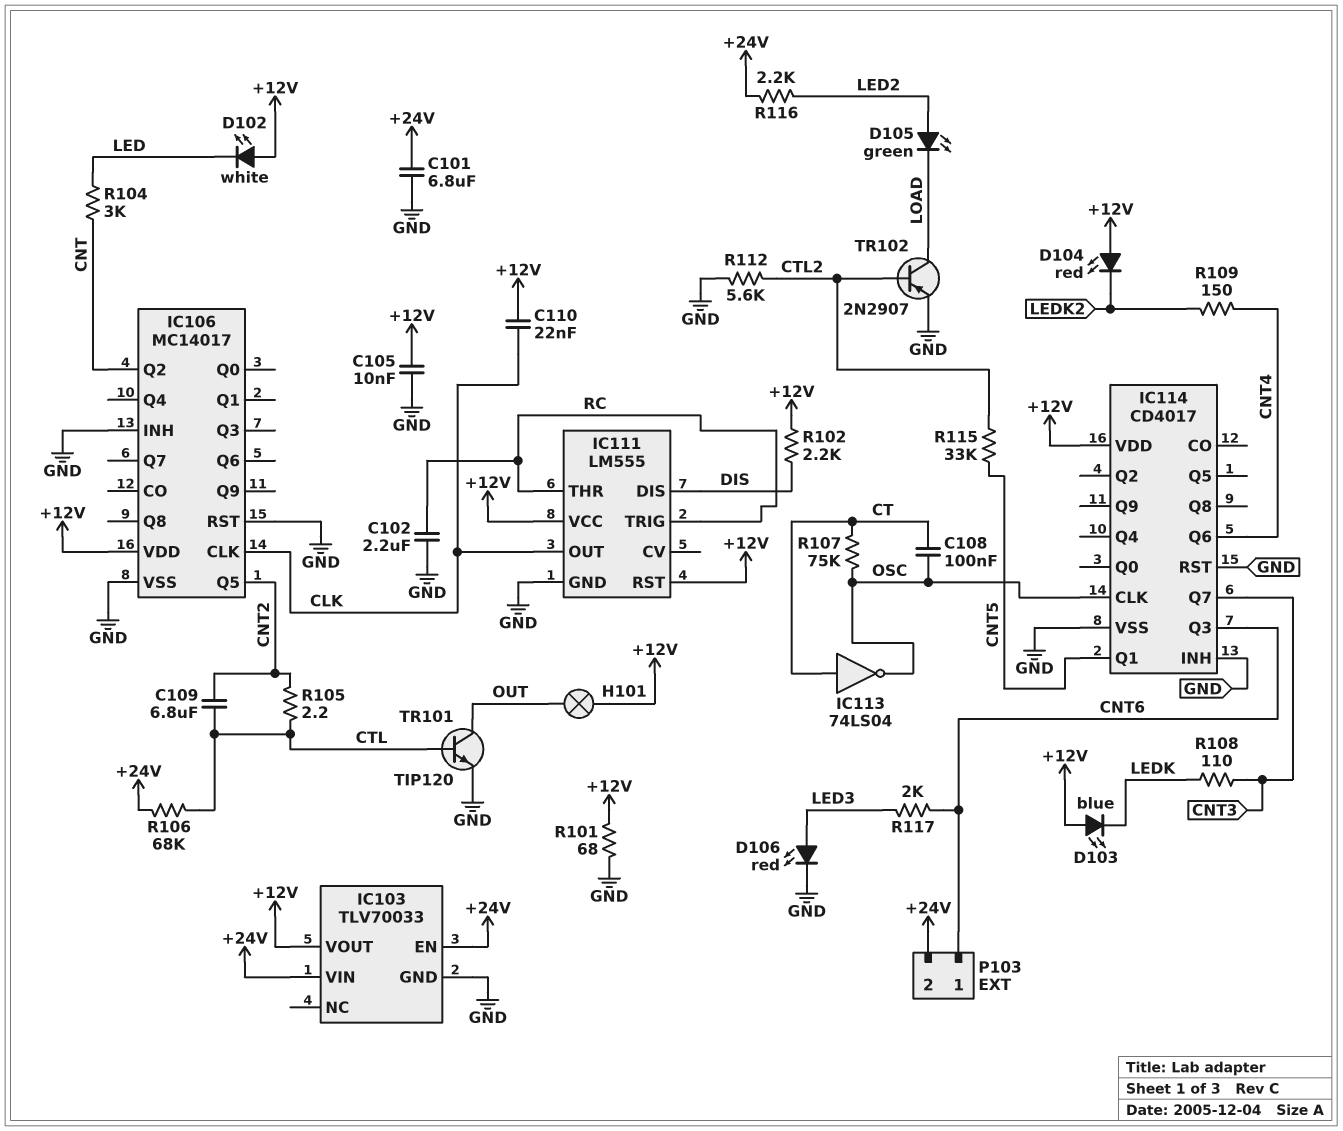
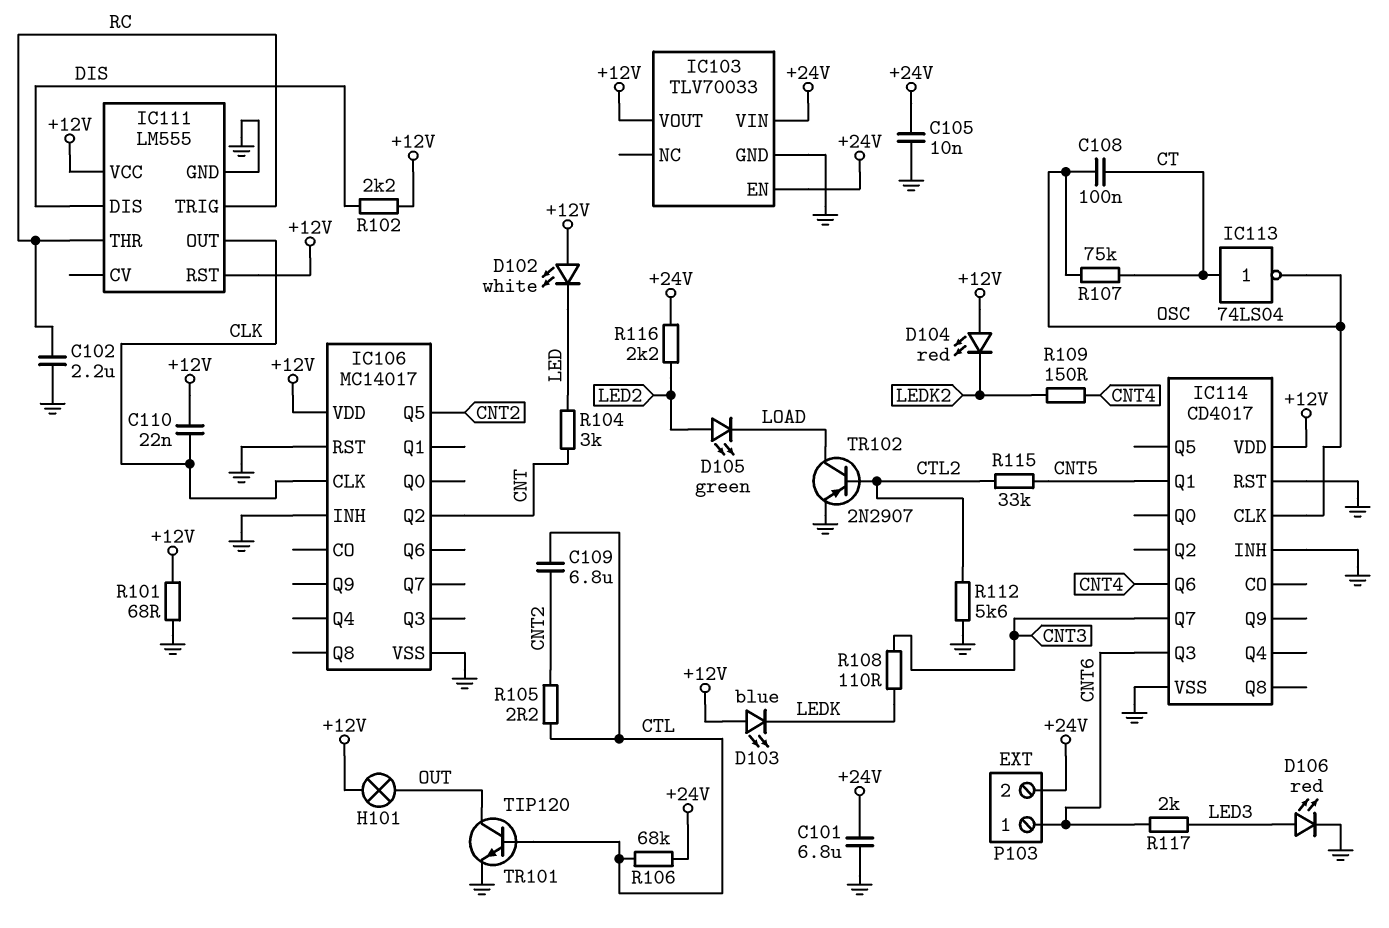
C105: 10nF (+12V, GND) -> 10nF (+24V, GND)

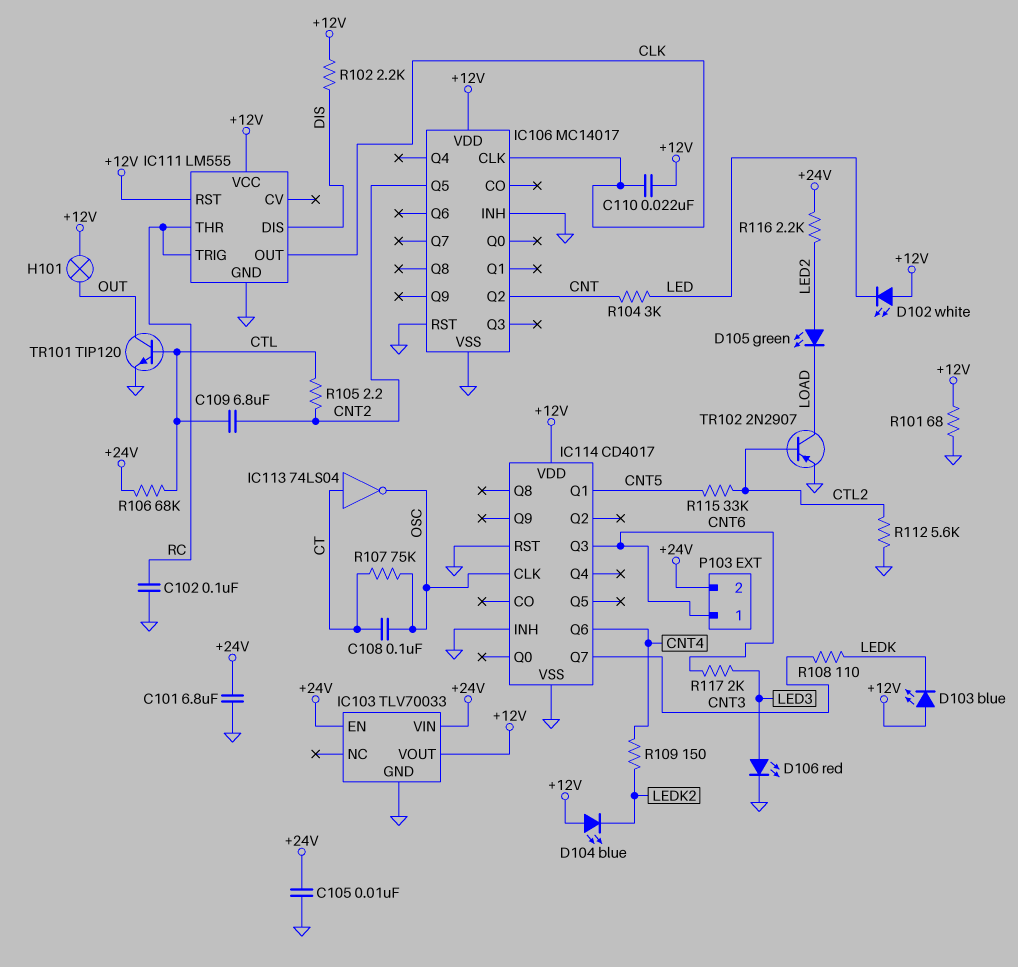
C102: 2.2uF (GND, RC) -> 100nF (GND, RC)
D104: LED red (A +12V, K LEDK2) -> LED blue (A +12V, K LEDK2)

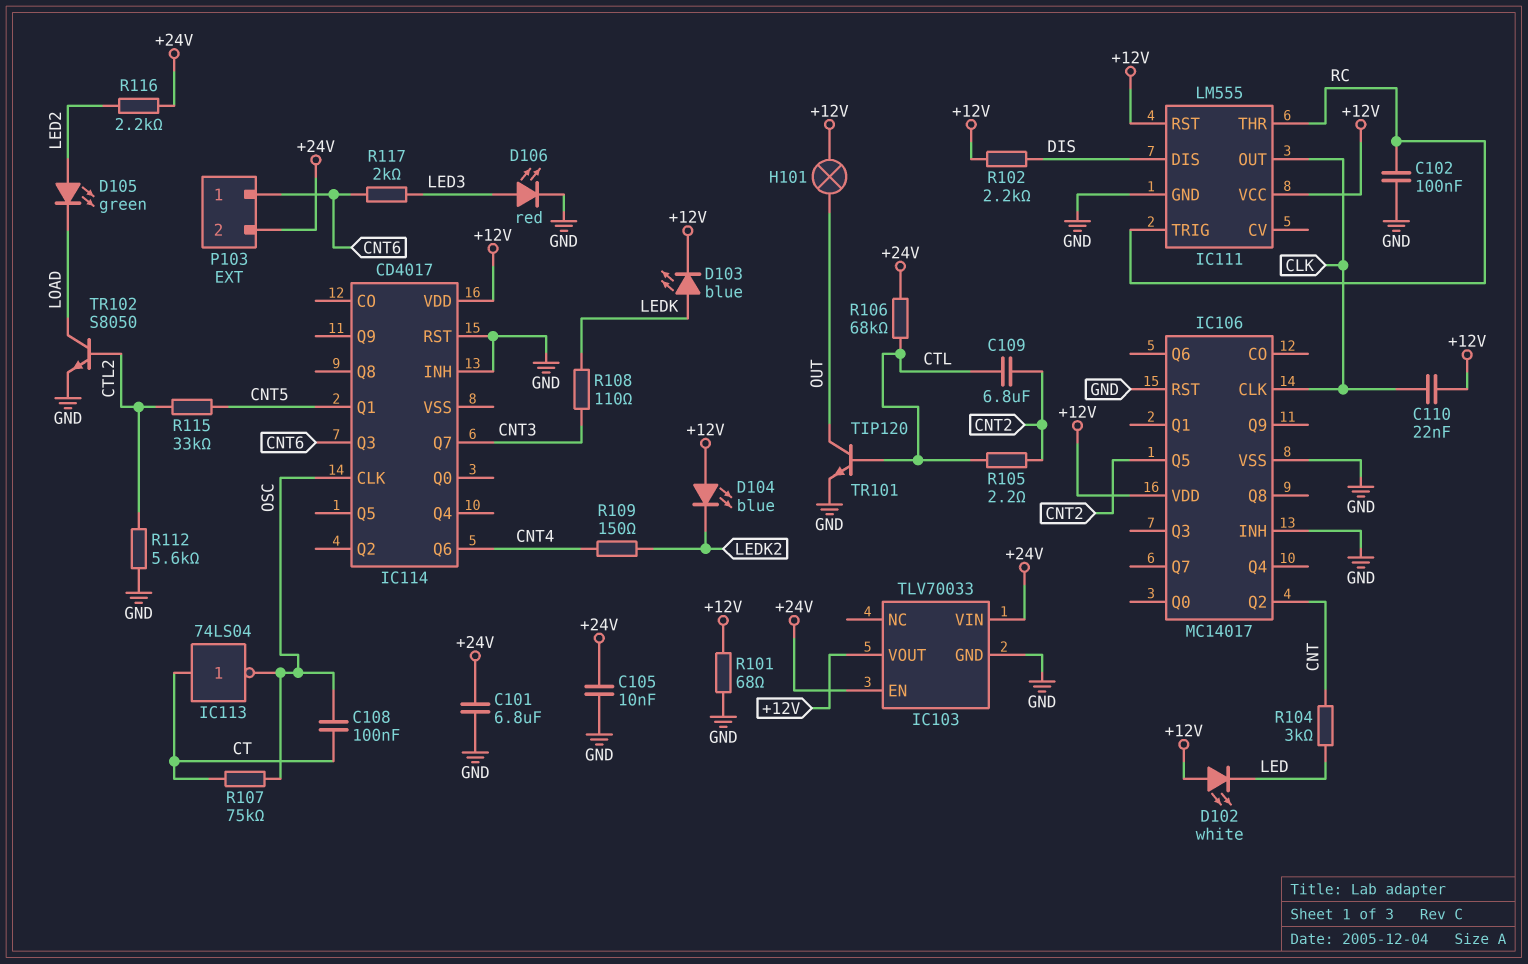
D103: LED blue (A +12V, K LEDK) -> LED blue (A LEDK, K +12V)
IC114 pin VSS: GND -> none
TR102: PNP 2N2907 (B CTL2, C LOAD, E GND) -> NPN S8050 (B CTL2, C LOAD, E GND)

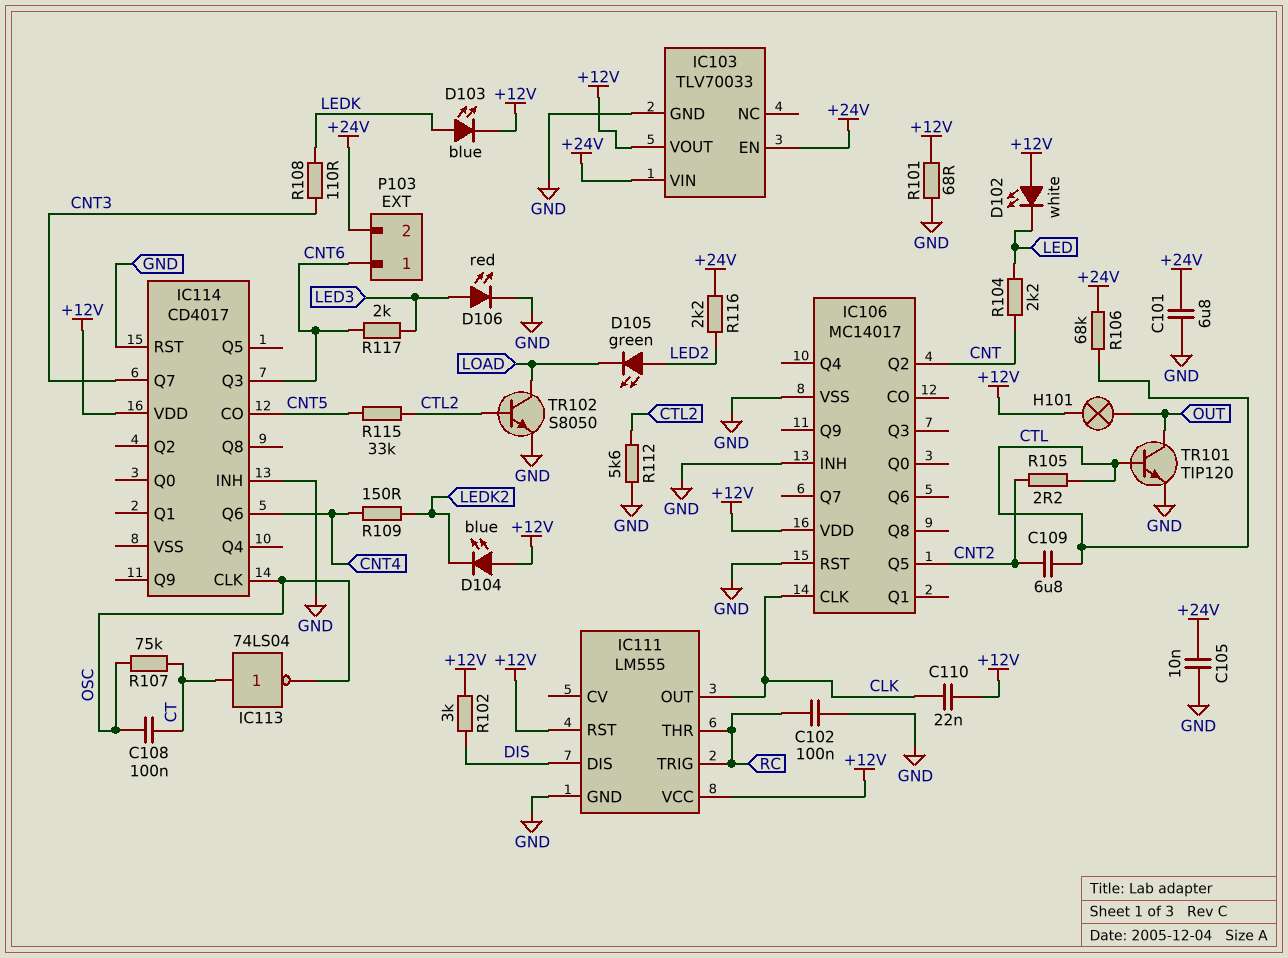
IC114 pin CO: none -> CNT5
IC114 pin Q1: CNT5 -> none
R102: 2.2k (+12V, DIS) -> 3k (+12V, DIS)
R104: 3k (CNT, LED) -> 2.2k (CNT, LED)

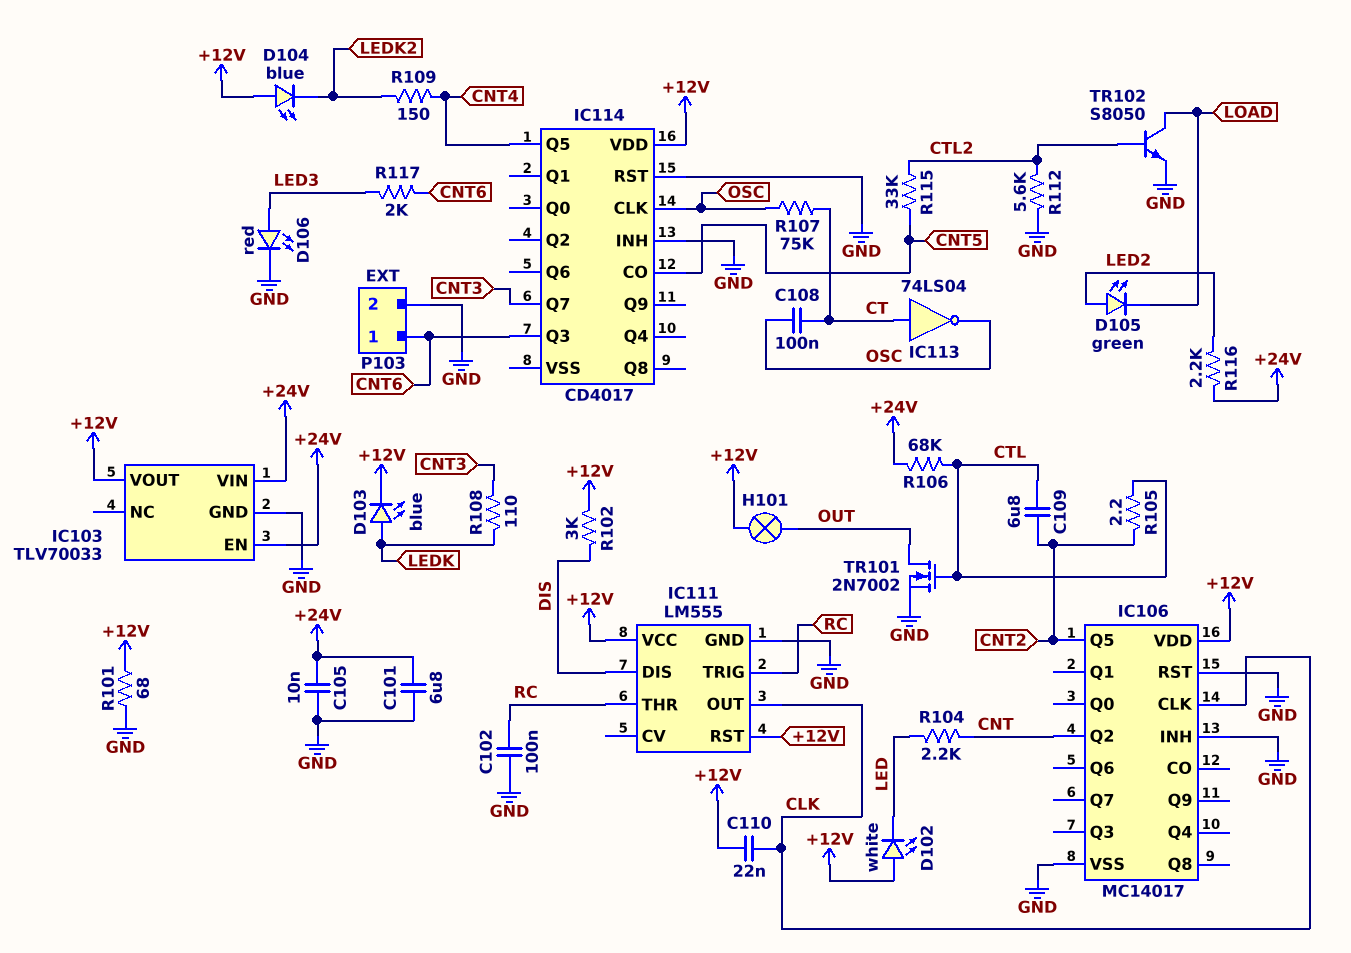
IC114 pin Q5: none -> CNT4
IC114 pin Q6: CNT4 -> none
P103 pin 2: +24V -> GND
TR101: NPN TIP120 (B CTL, C OUT, E GND) -> NMOS 2N7002 (G CTL, D OUT, S GND)

